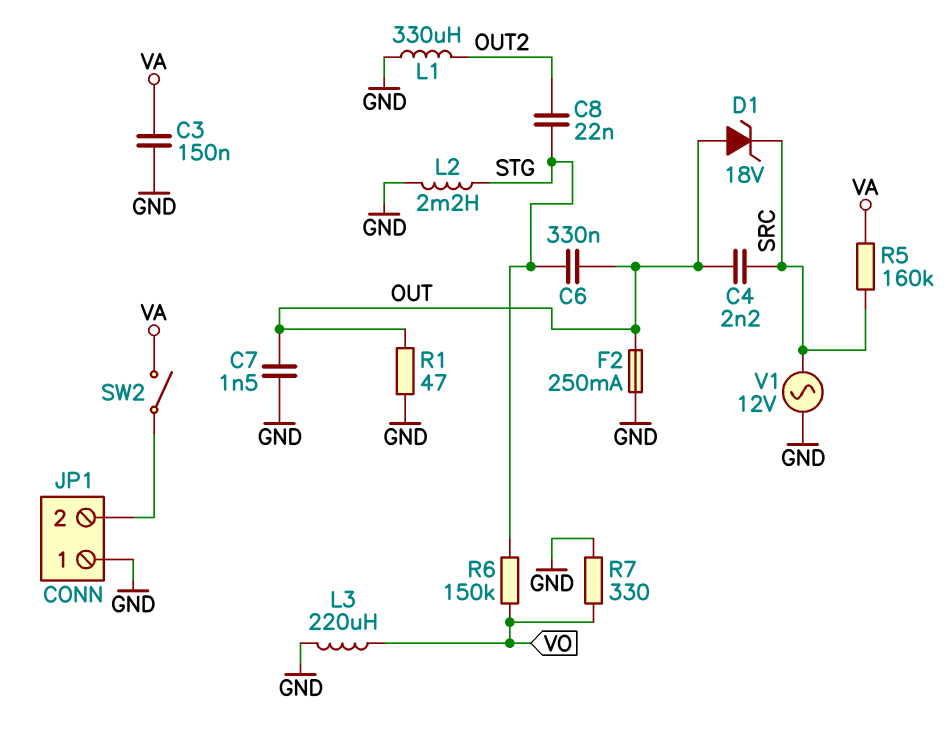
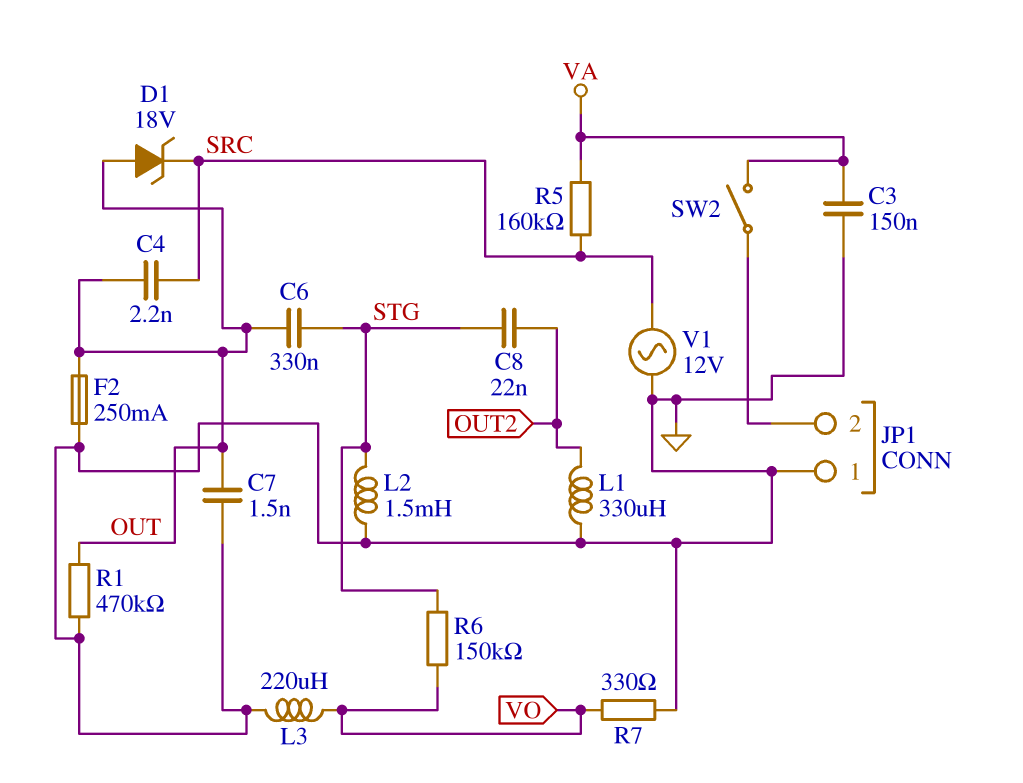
L2: 2.2mH (GND, STG) -> 1.5mH (GND, STG)
R1: 47 (GND, OUT) -> 470k (GND, OUT)

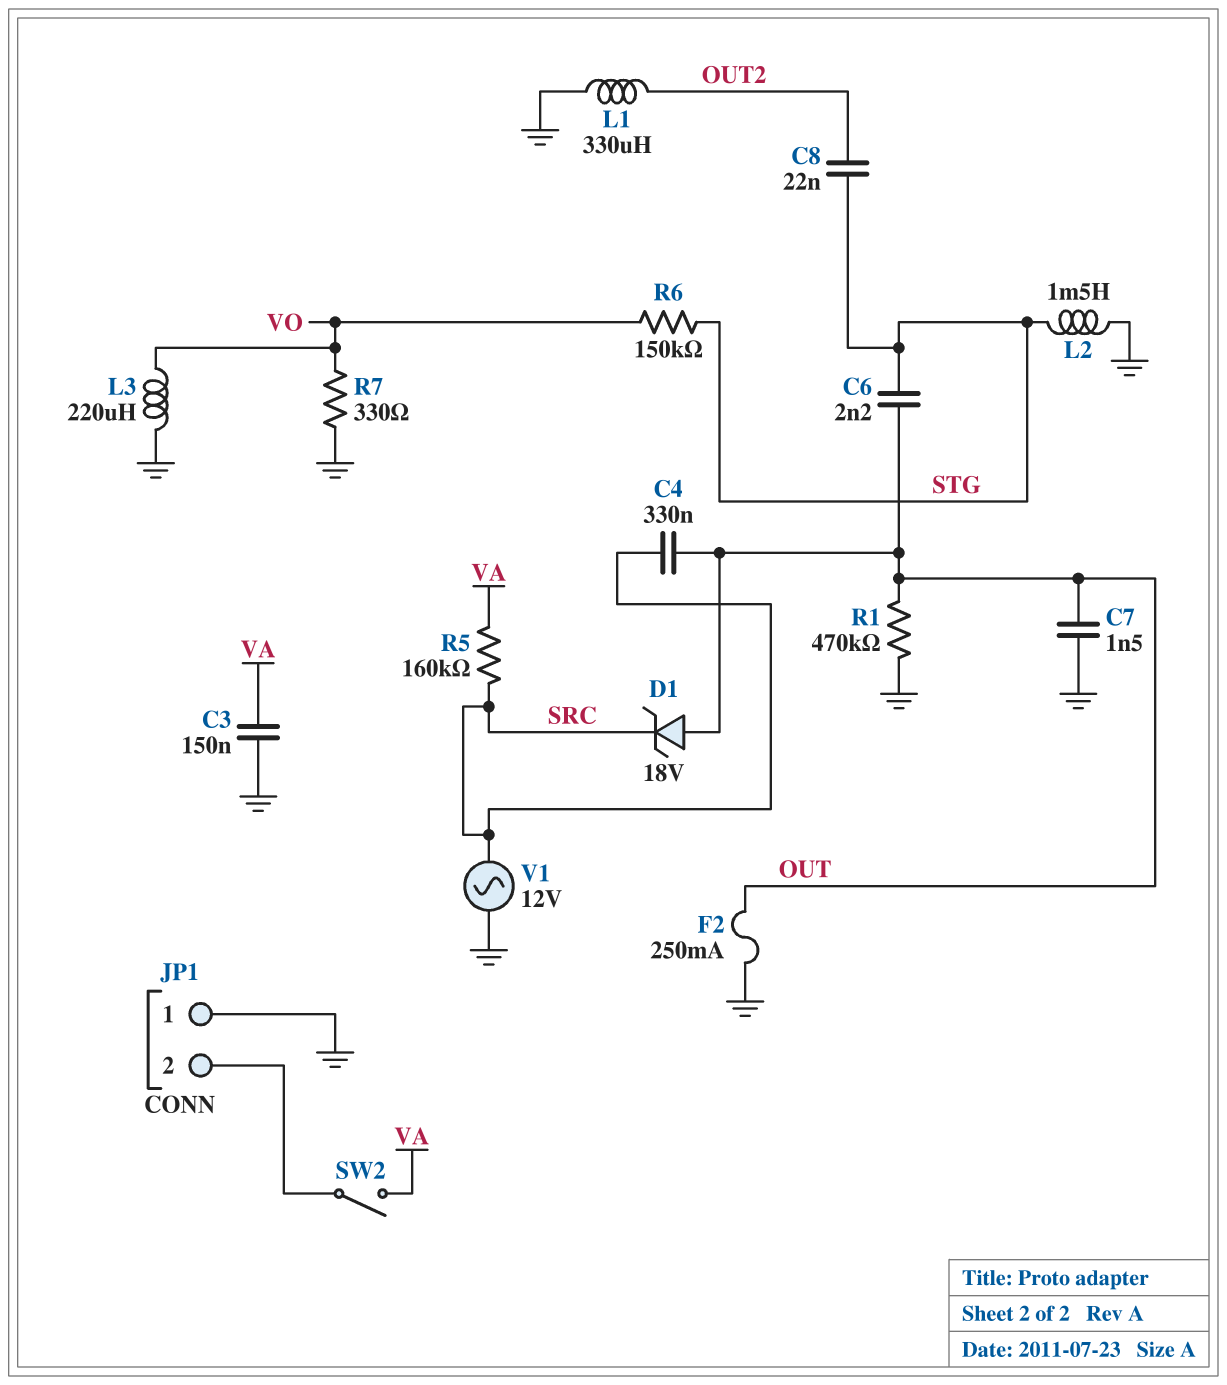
C4: 2.2nF (OUT, SRC) -> 330nF (OUT, SRC)
C6: 330nF (OUT, STG) -> 2.2nF (OUT, STG)

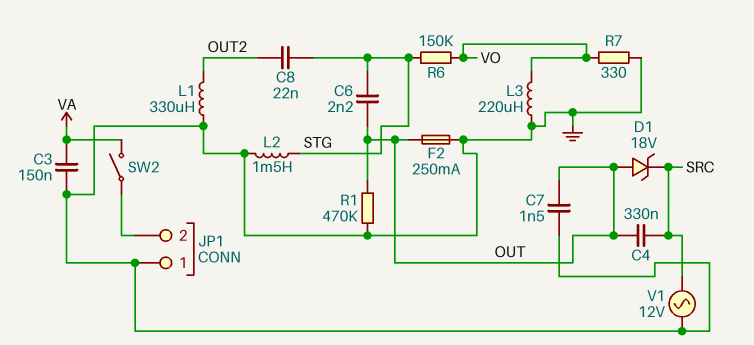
R5: 160k (SRC, VA) -> none

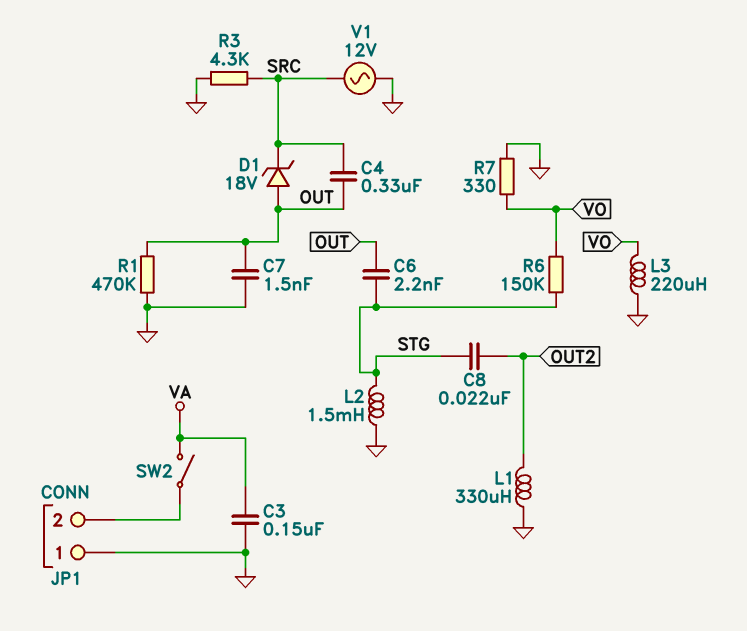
F2: 250mA (GND, OUT) -> none
R3: none -> 4.3k (GND, SRC)

